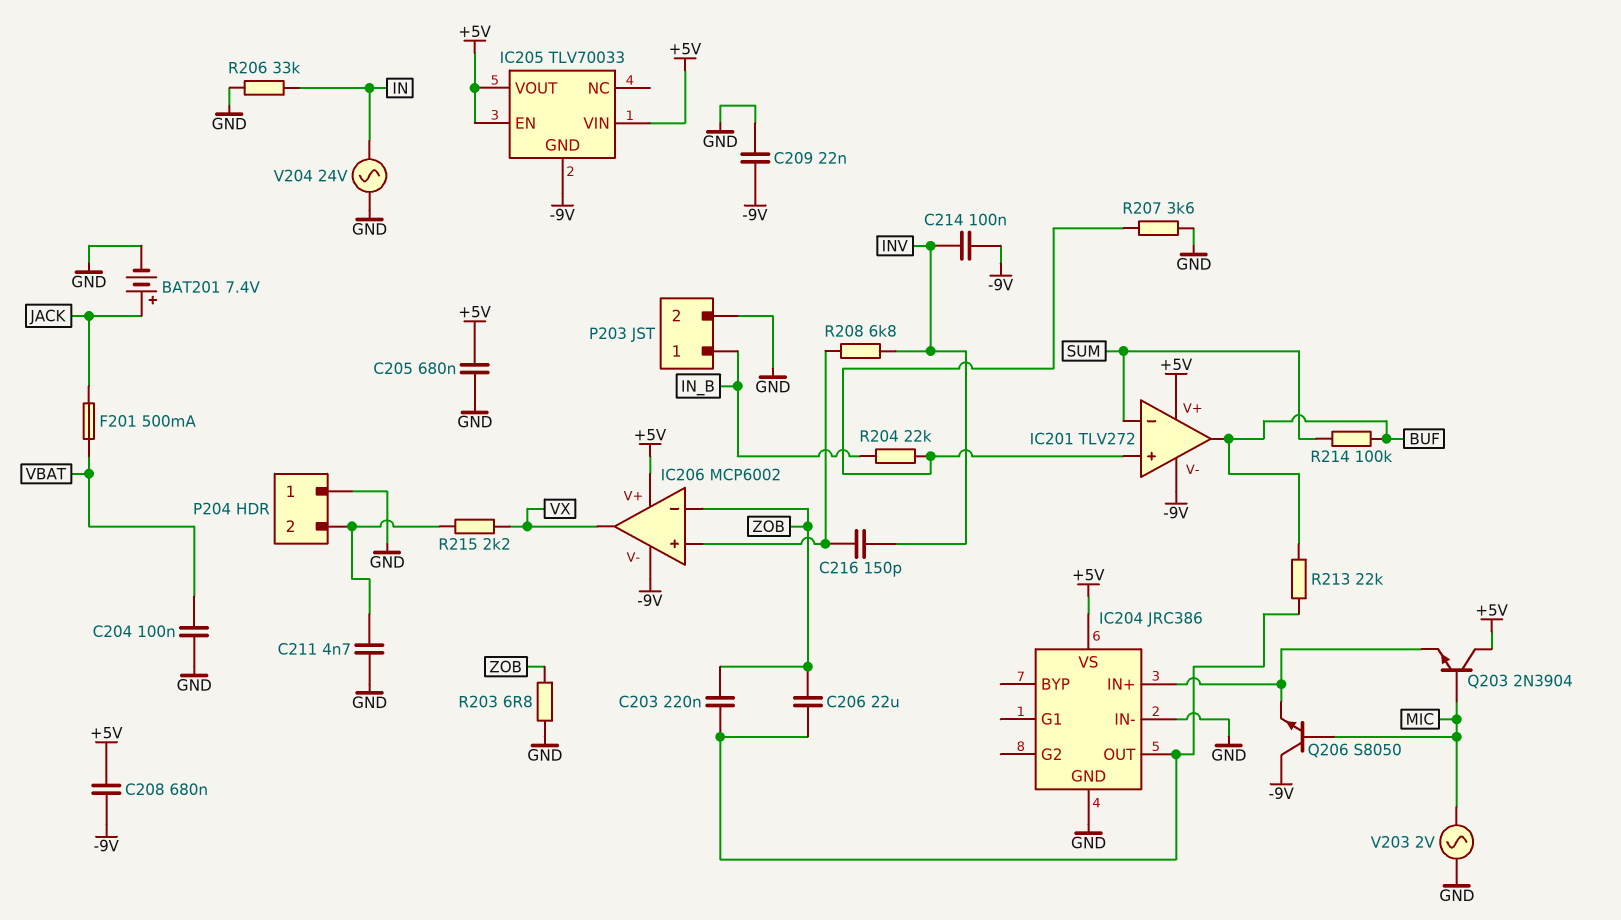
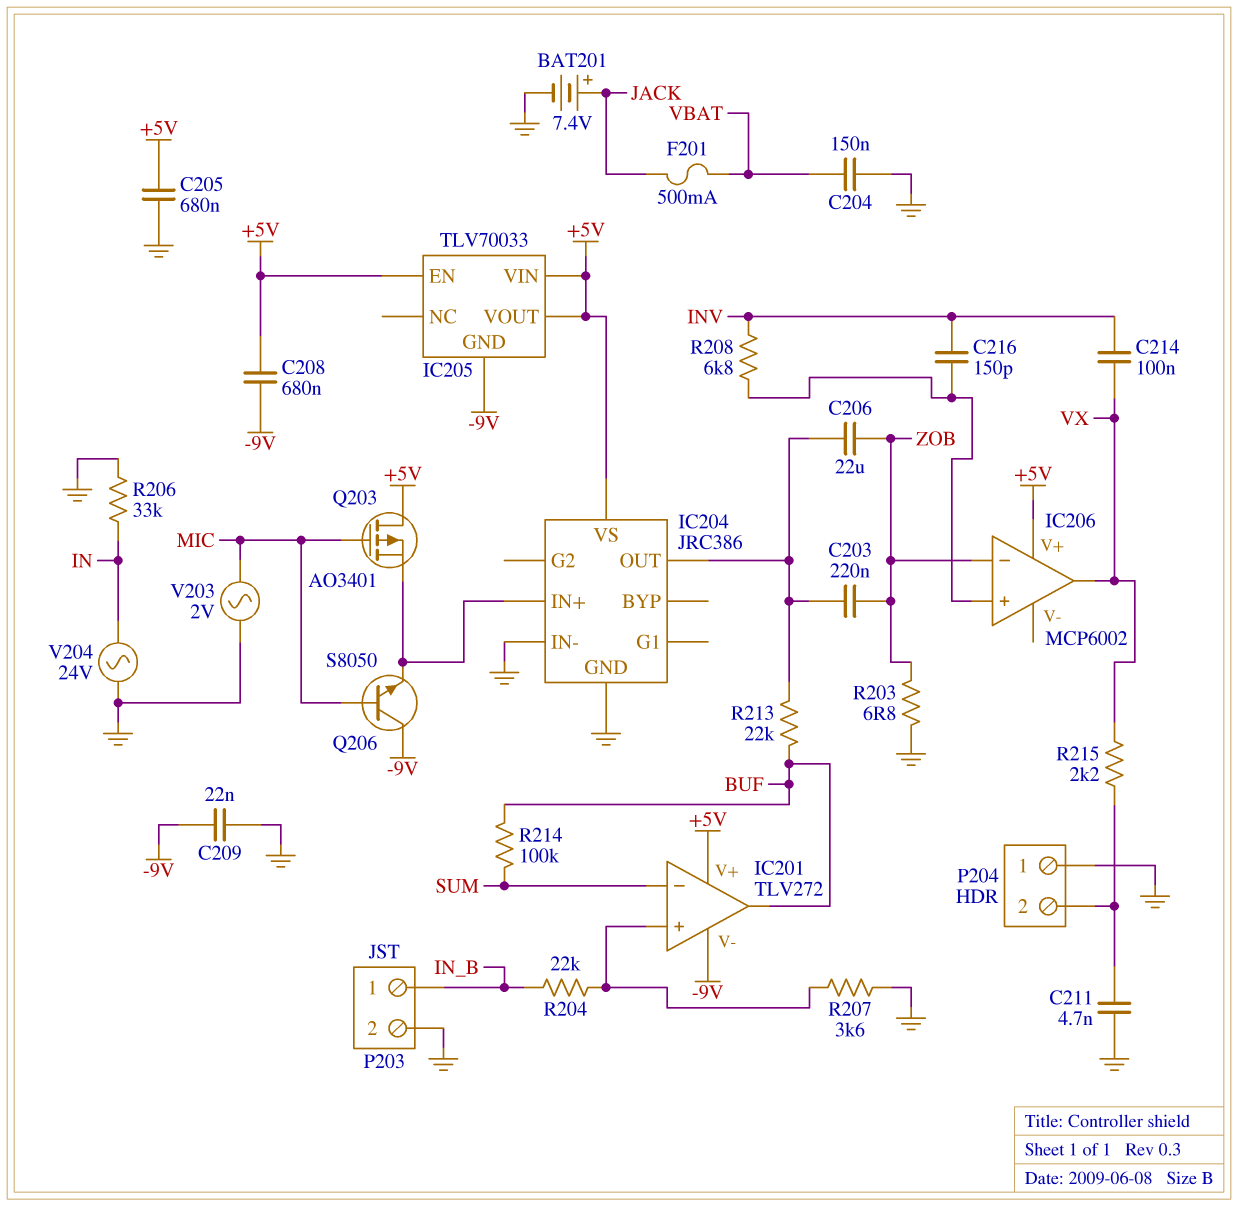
C204: 100nF (GND, VBAT) -> 150nF (GND, VBAT)
C214: 100nF (-9V, INV) -> 100nF (INV, VX)
IC206 pin V-: -9V -> none
Q203: NPN 2N3904 (B MIC, C +5V, E IC204/IN+) -> PMOS AO3401 (G MIC, D +5V, S IC204/IN+)

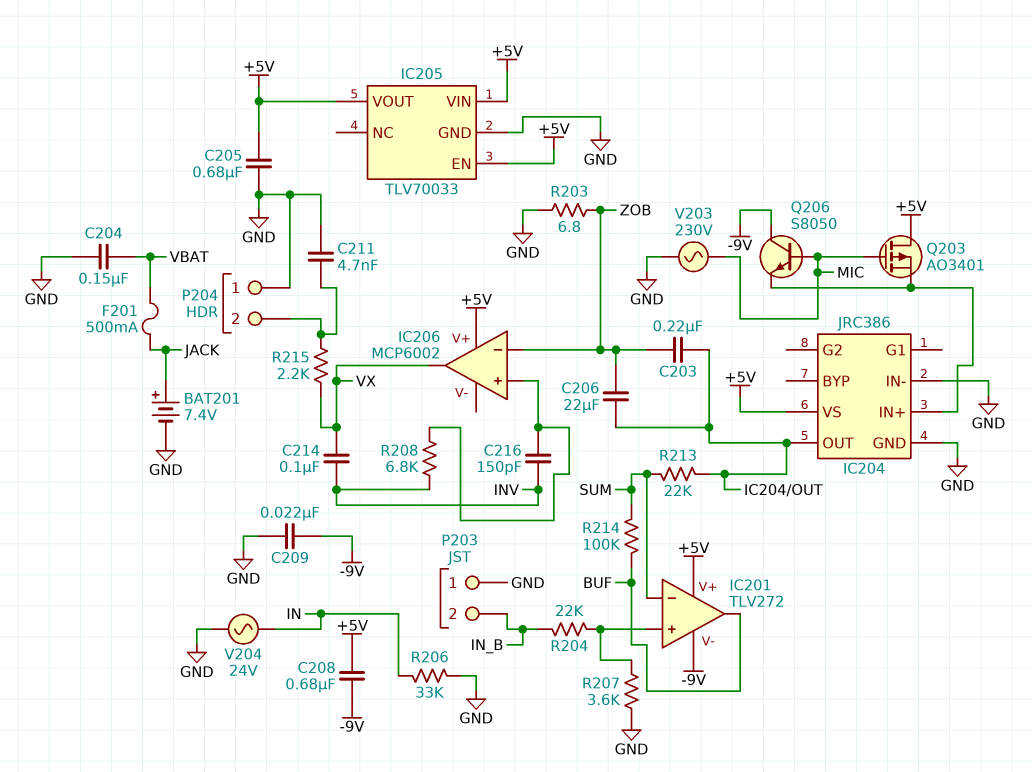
IC205 pin GND: -9V -> GND
P203 pin 1: IN_B -> GND
P203 pin 2: GND -> IN_B
R213: 22k (BUF, IC204/OUT) -> 22k (IC204/OUT, SUM)
V203: AC 2V (GND, MIC) -> AC 230V (GND, MIC)

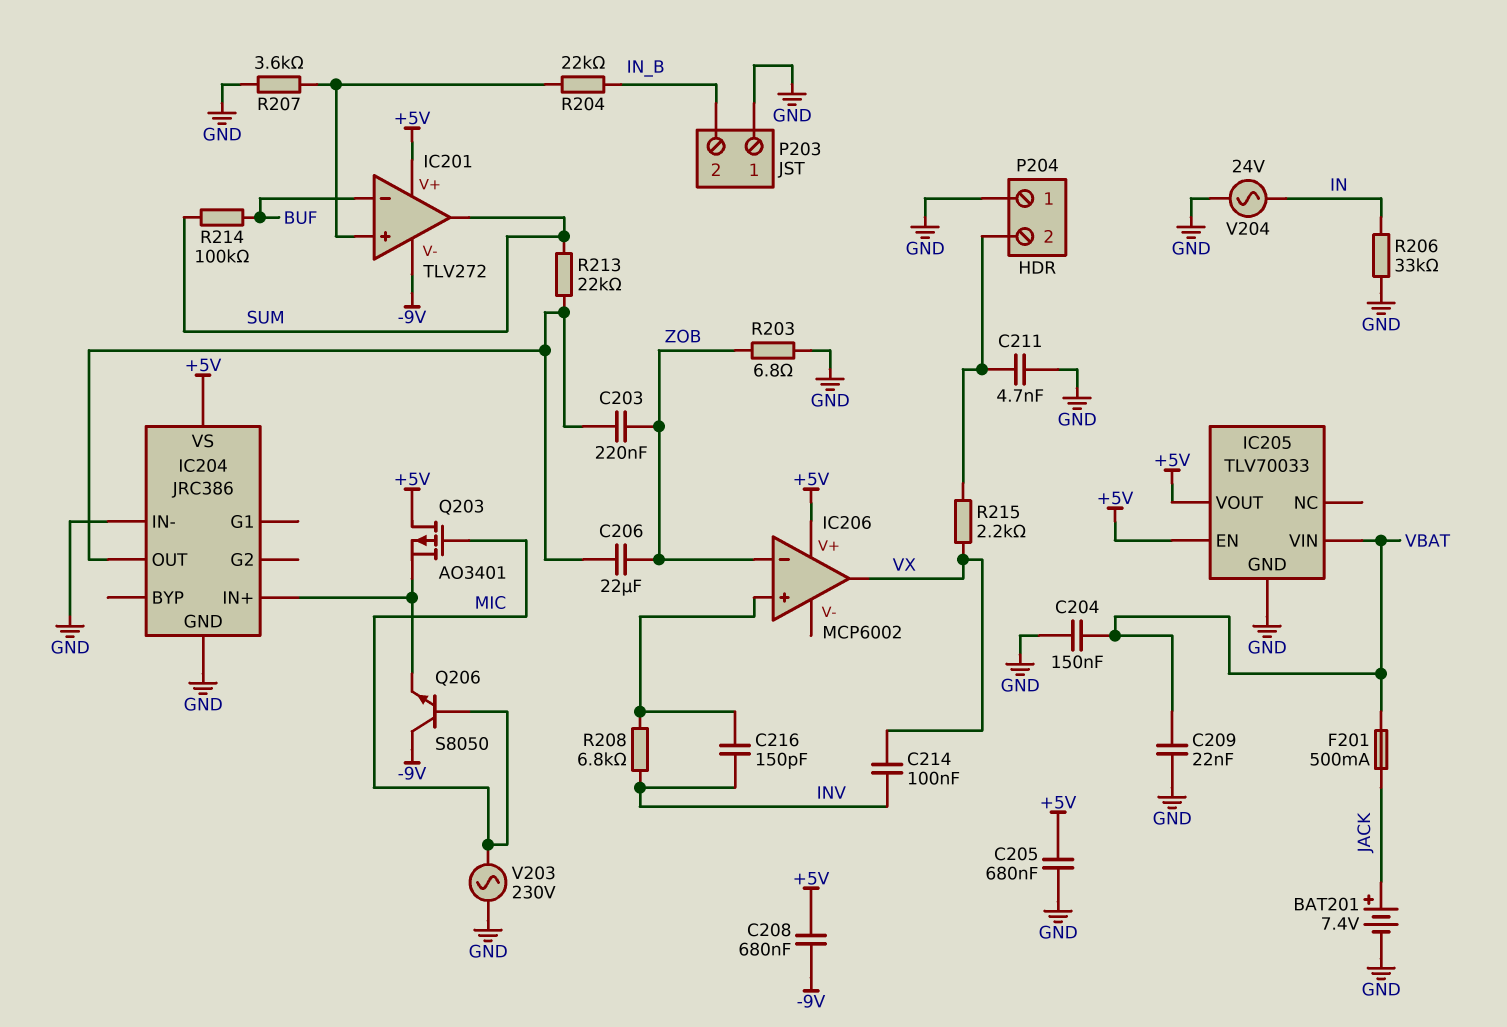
C209: 22nF (-9V, GND) -> 22nF (GND, VBAT)
IC201 pin in-: SUM -> BUF
IC201 pin out: BUF -> SUM
IC205 pin VIN: +5V -> VBAT

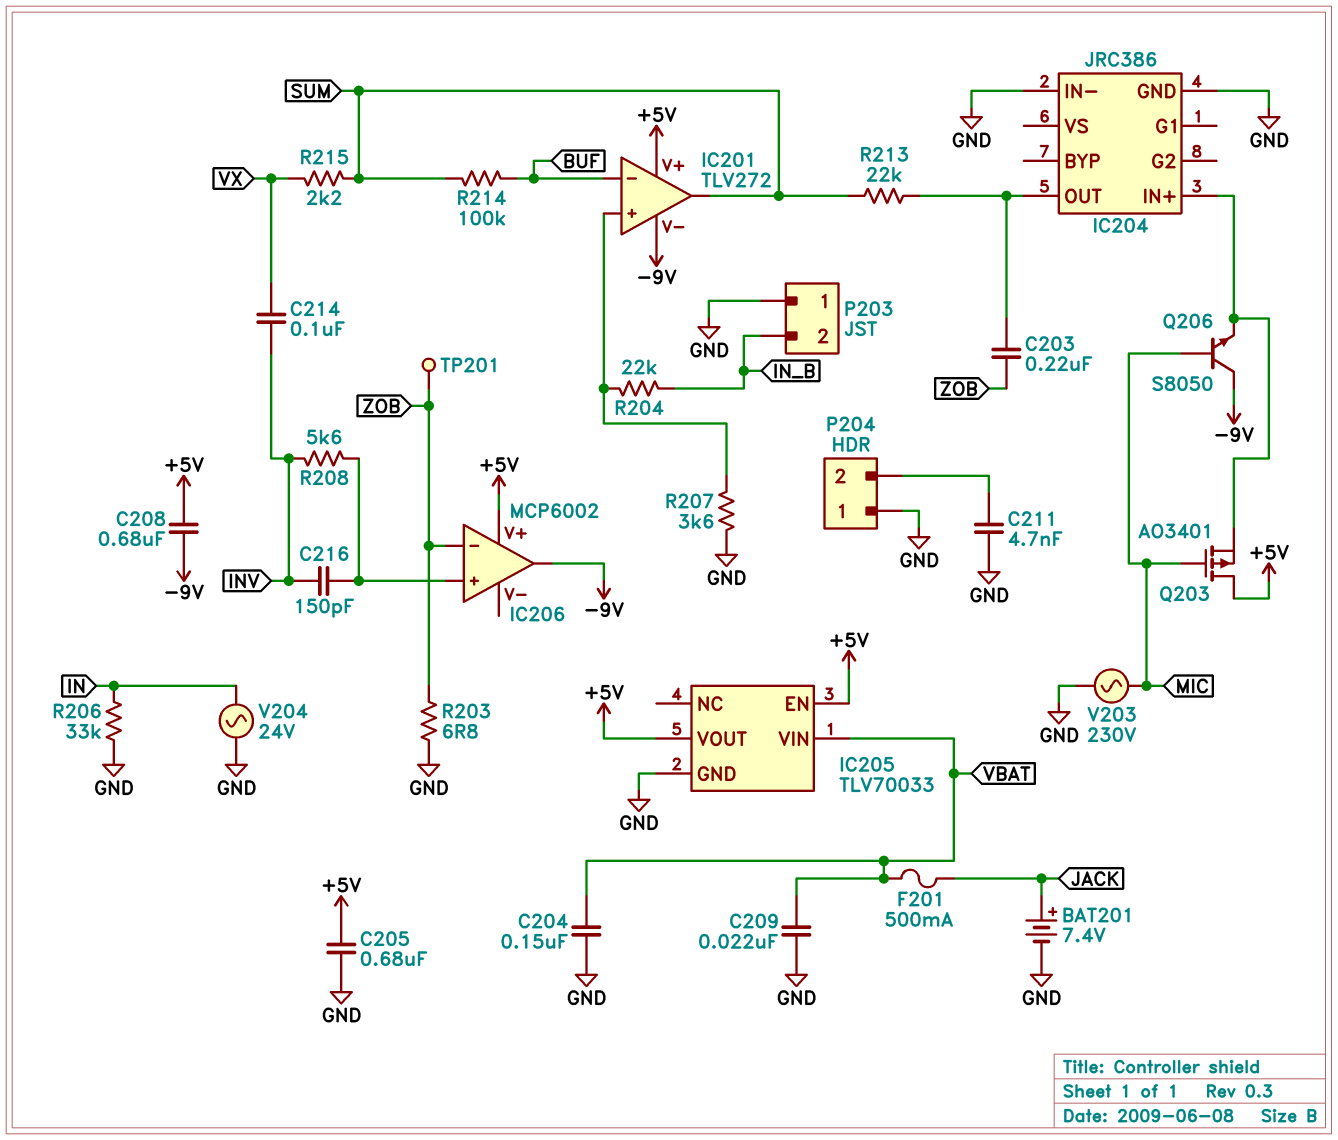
C206: 22uF (IC204/OUT, ZOB) -> none
IC204 pin VS: +5V -> none
IC206 pin out: VX -> -9V
R208: 6.8k (IC206/in+, INV) -> 5.6k (IC206/in+, INV)
R215: 2.2k (P204/2, VX) -> 2.2k (SUM, VX)
TP201: none -> test point (ZOB)

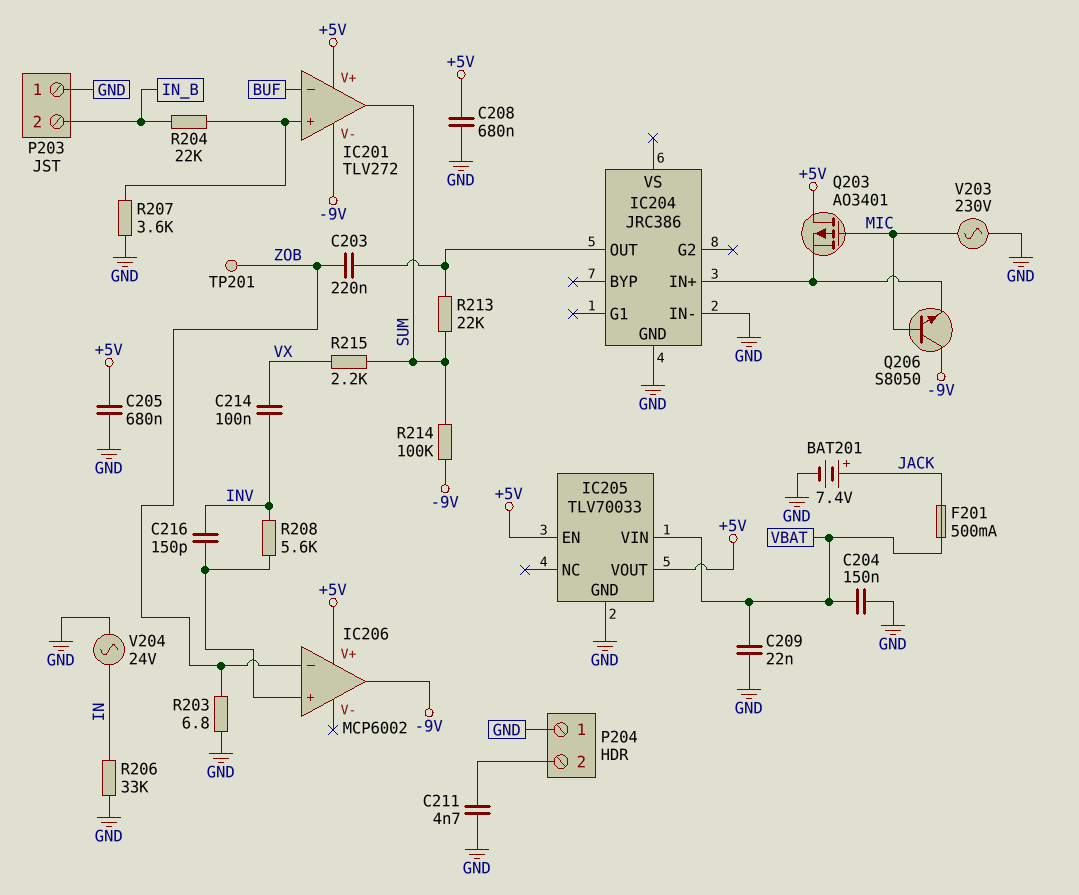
C208: 680nF (+5V, -9V) -> 680nF (+5V, GND)
R214: 100k (BUF, SUM) -> 100k (-9V, SUM)

